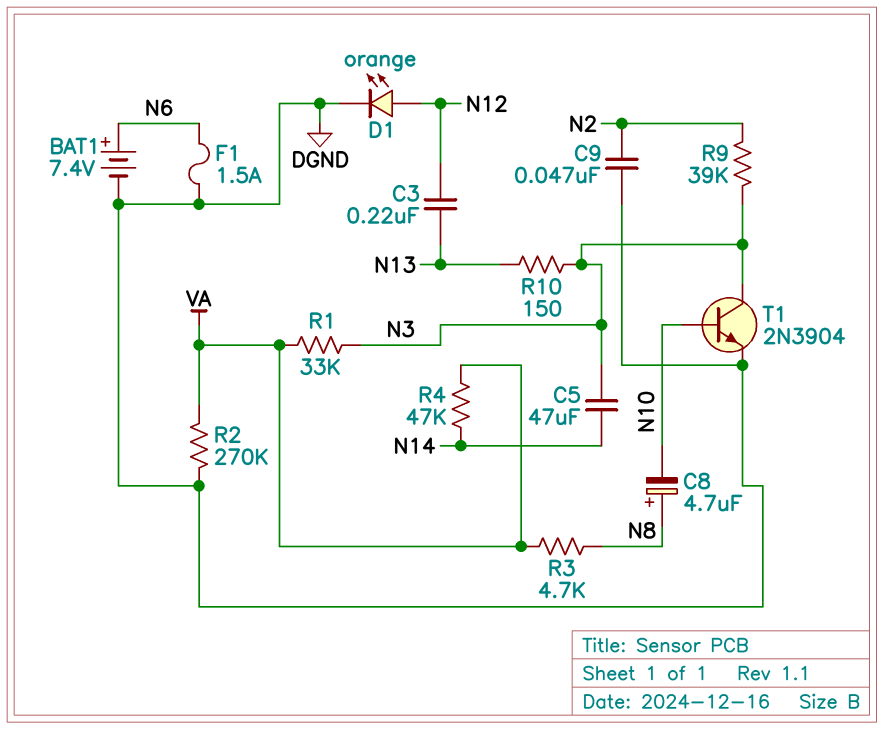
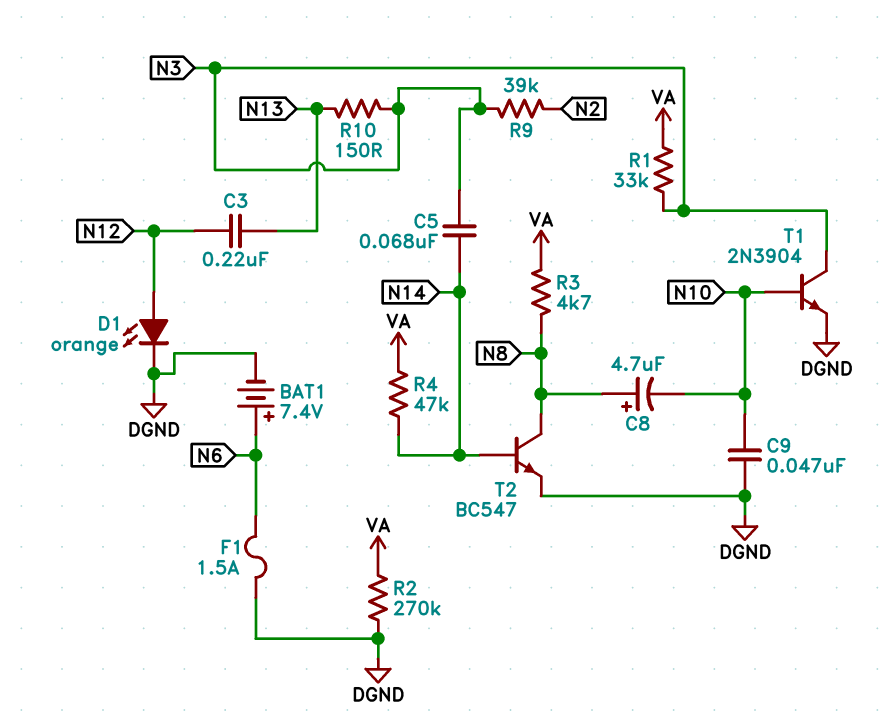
C5: 47uF (N3, N14) -> 68nF (N3, N14)
C9: 47nF (DGND, N2) -> 47nF (DGND, N10)
T2: none -> NPN BC547 (B N14, C N8, E DGND)

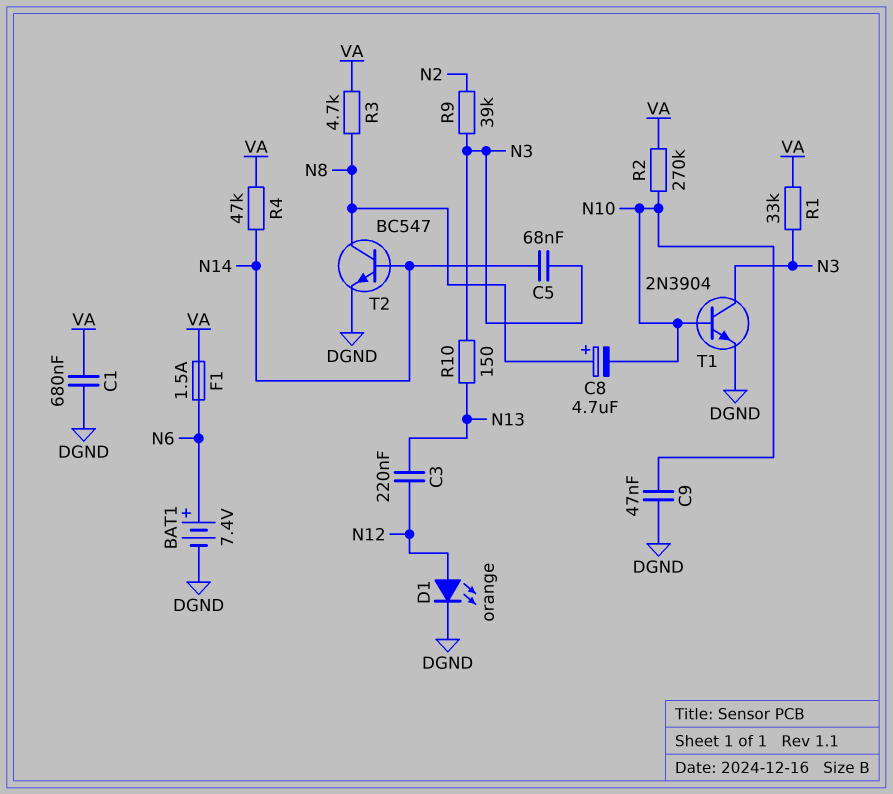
C1: none -> 680nF (DGND, VA)
F1: 1.5A (DGND, N6) -> 1.5A (N6, VA)
R2: 270k (DGND, VA) -> 270k (N10, VA)

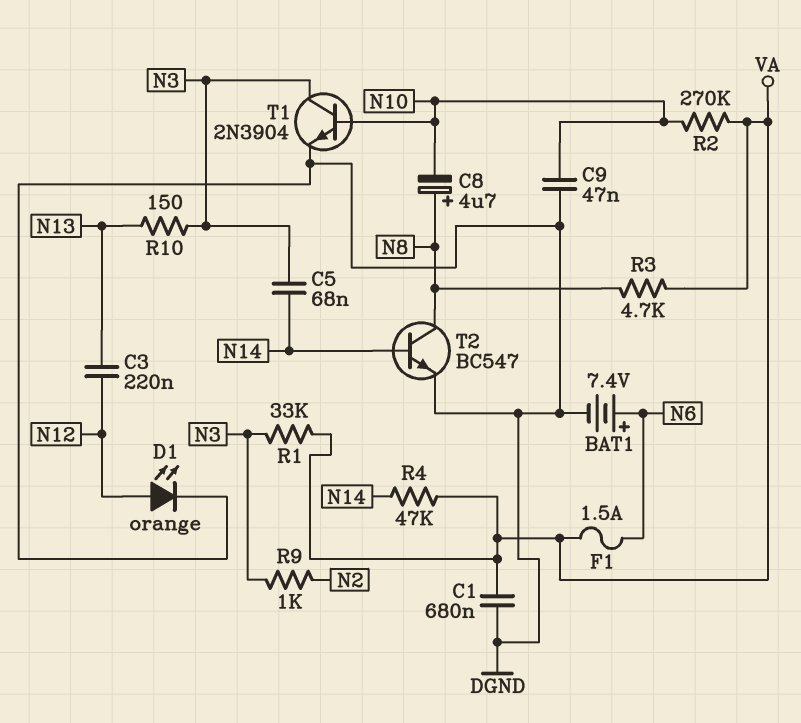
R9: 39k (N2, N3) -> 1k (N2, N3)

